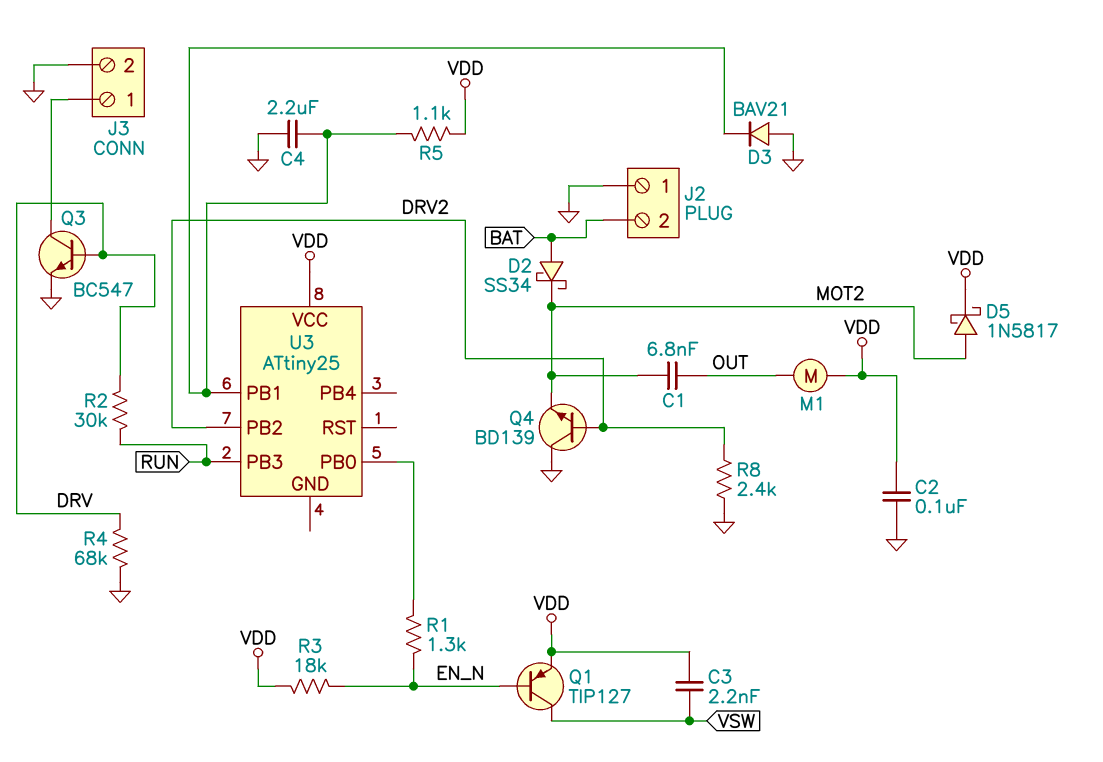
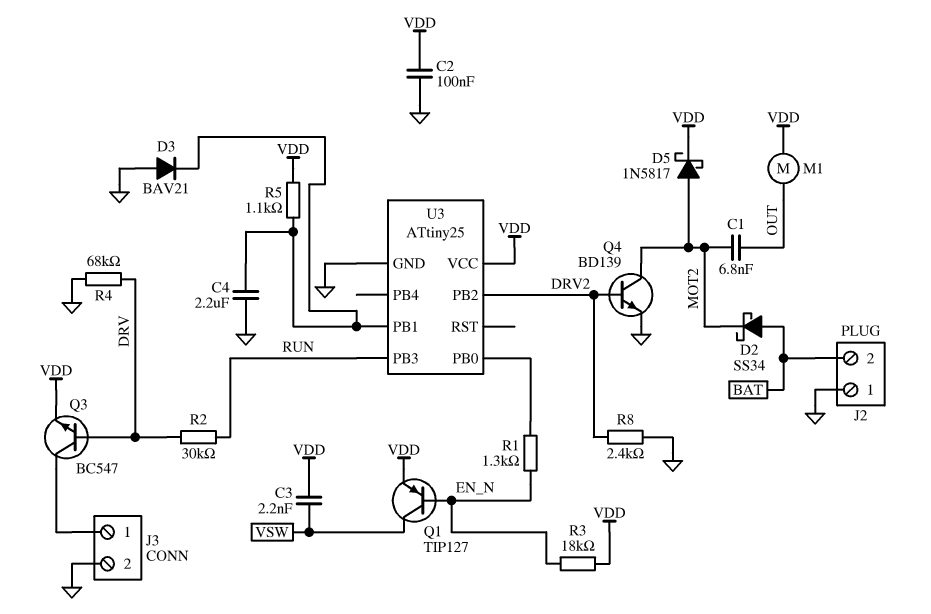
Q3: NPN BC547 (B DRV, C J3/1, E GND) -> NPN BC547 (B DRV, C J3/1, E VDD)
Q4: NPN BD139 (B DRV2, C GND, E MOT2) -> NPN BD139 (B DRV2, C MOT2, E GND)
U3 pin GND: none -> GND

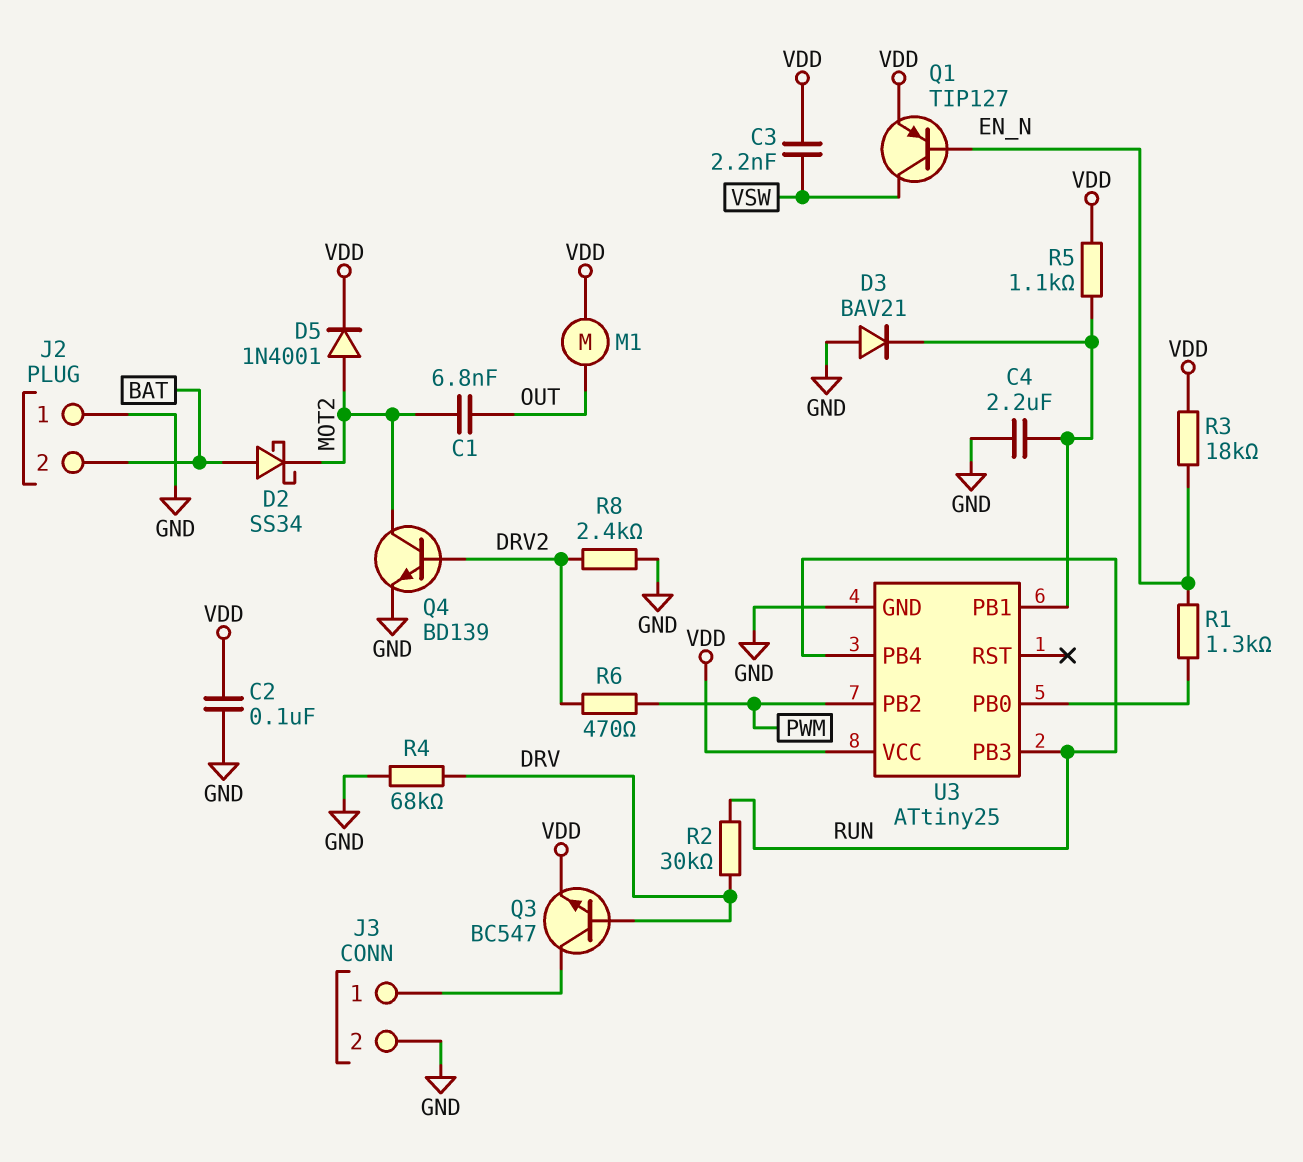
D5: schottky 1N5817 (A MOT2, K VDD) -> diode 1N4001 (A MOT2, K VDD)
R6: none -> 470 (DRV2, PWM)
U3 pin PB2: DRV2 -> PWM
U3 pin PB4: none -> RUN

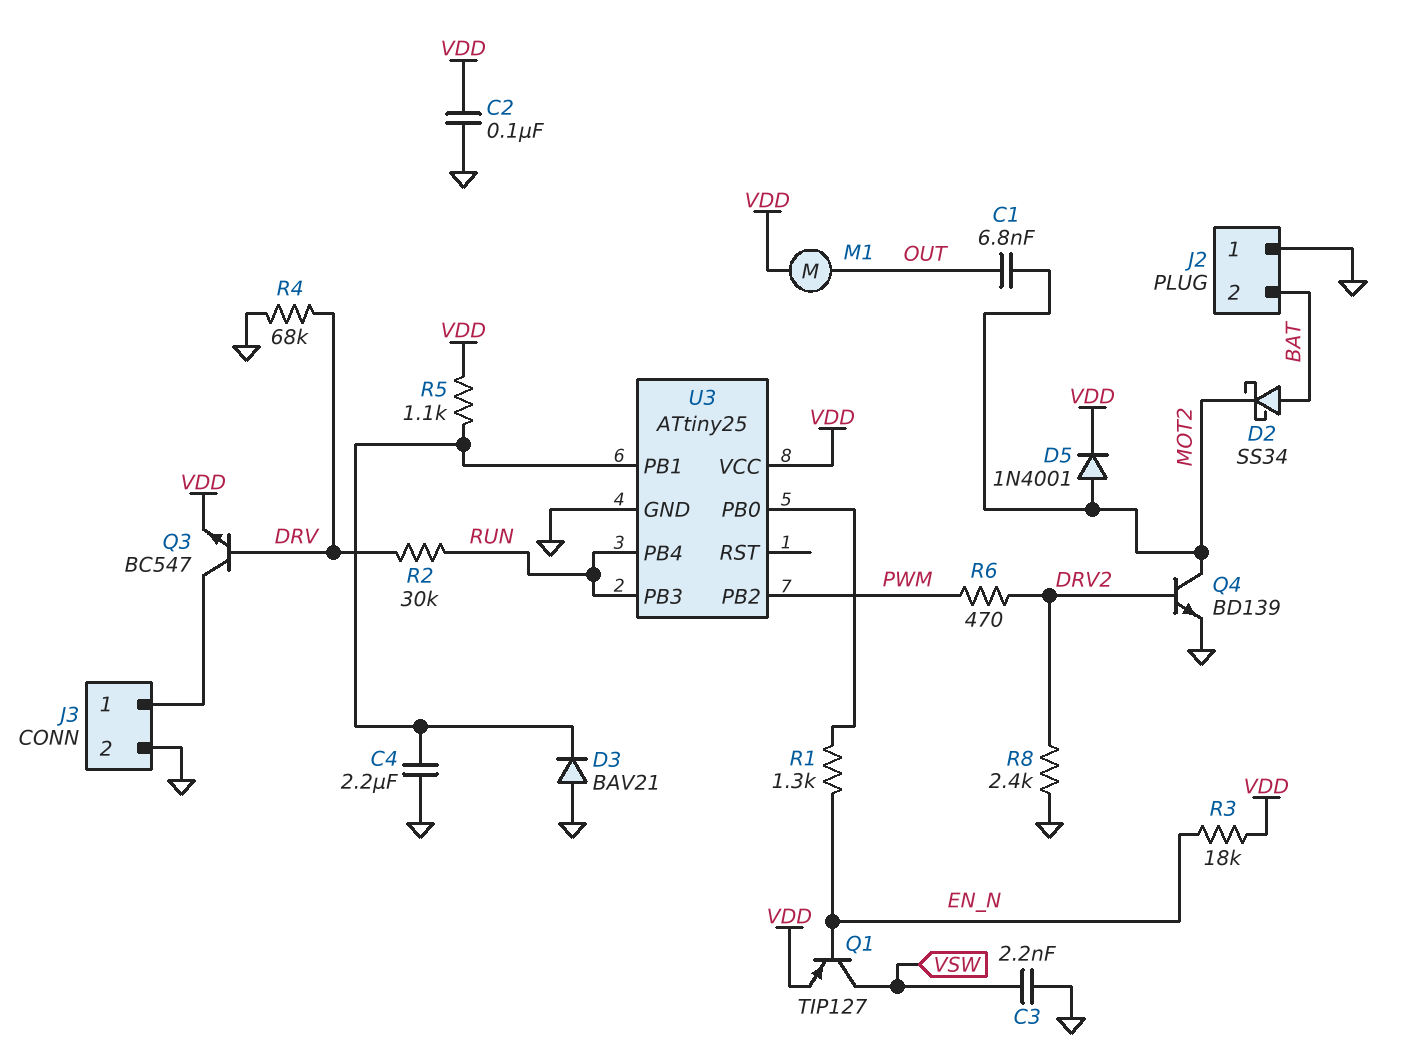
C3: 2.2nF (VDD, VSW) -> 2.2nF (GND, VSW)

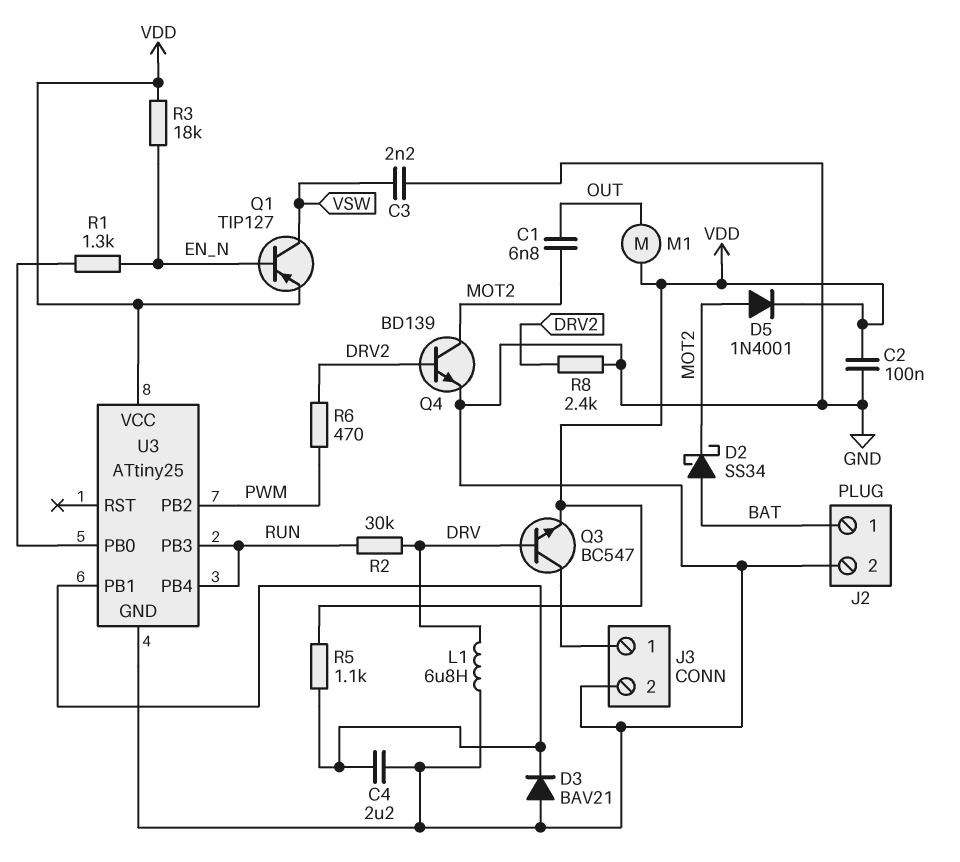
J2 pin 1: GND -> BAT
J2 pin 2: BAT -> GND
L1: none -> 6.8uH (DRV, GND)
R4: 68k (DRV, GND) -> none

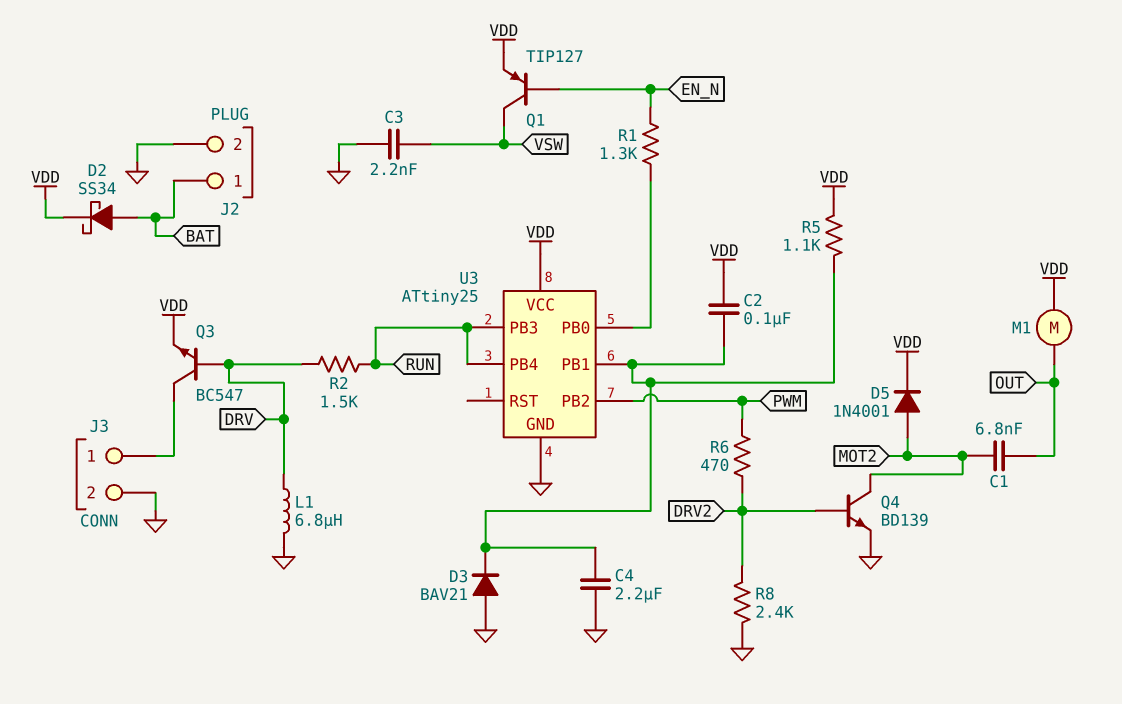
C2: 100nF (GND, VDD) -> 100nF (U3/PB1, VDD)
D2: schottky SS34 (A BAT, K MOT2) -> schottky SS34 (A BAT, K VDD)
R2: 30k (DRV, RUN) -> 1.5k (DRV, RUN)
R3: 18k (EN_N, VDD) -> none

